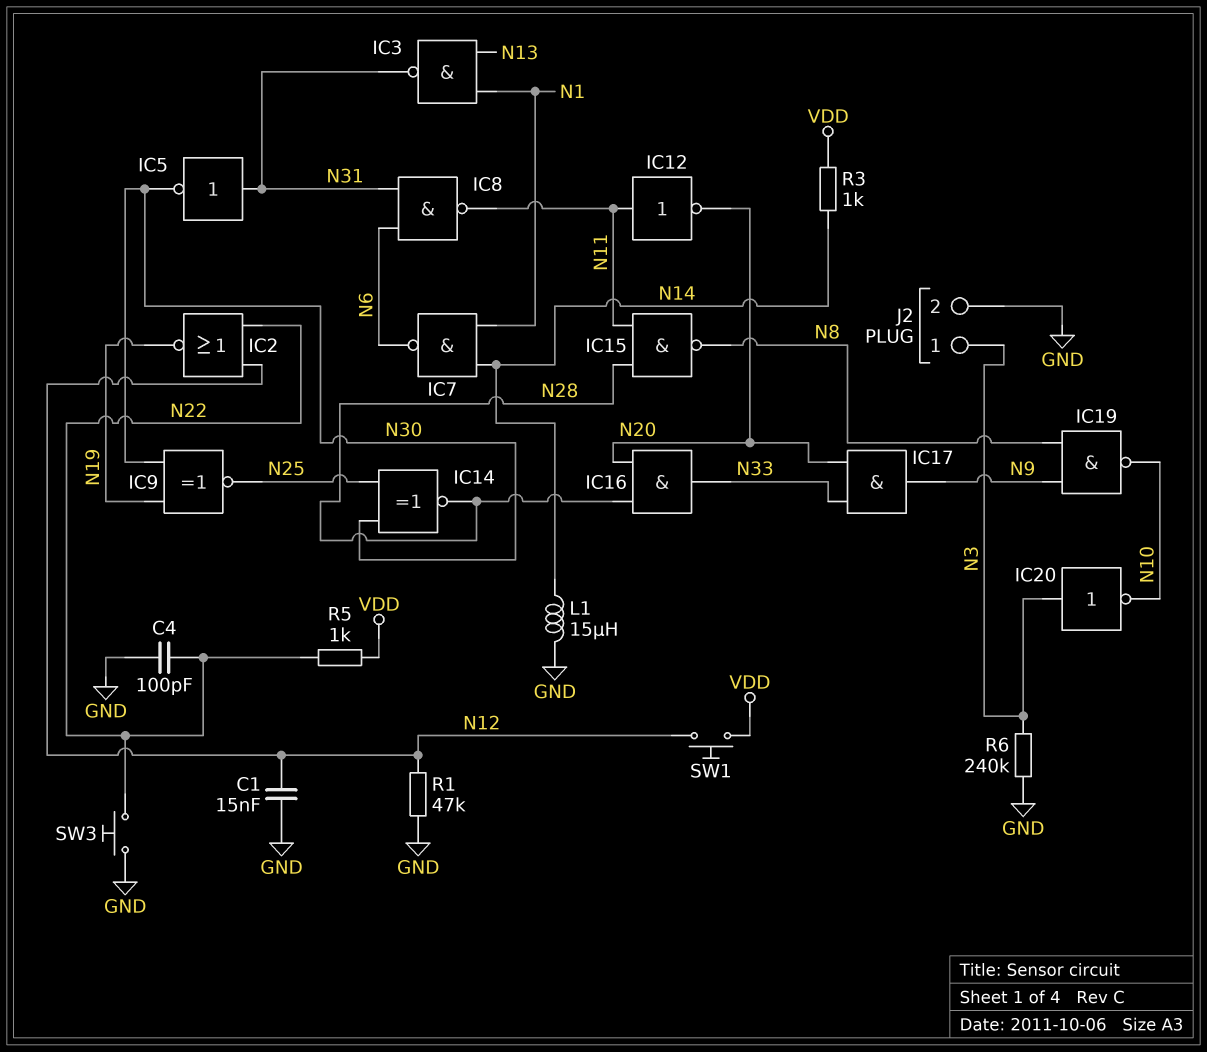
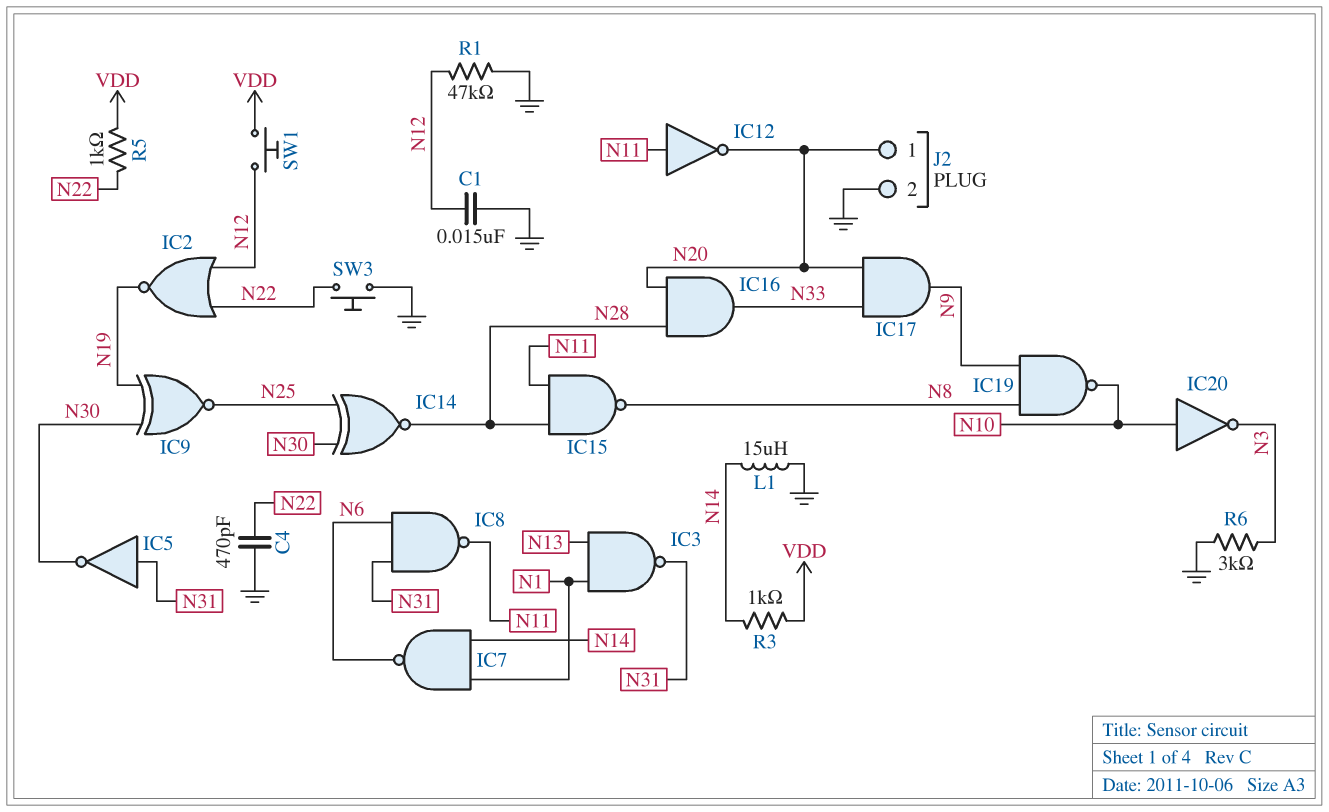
C4: 100pF (GND, N22) -> 470pF (GND, N22)
IC20: NOT (in N3, out N10) -> NOT (in N10, out N3)
J2 pin 1: N3 -> N20
R6: 240k (GND, N3) -> 3k (GND, N3)

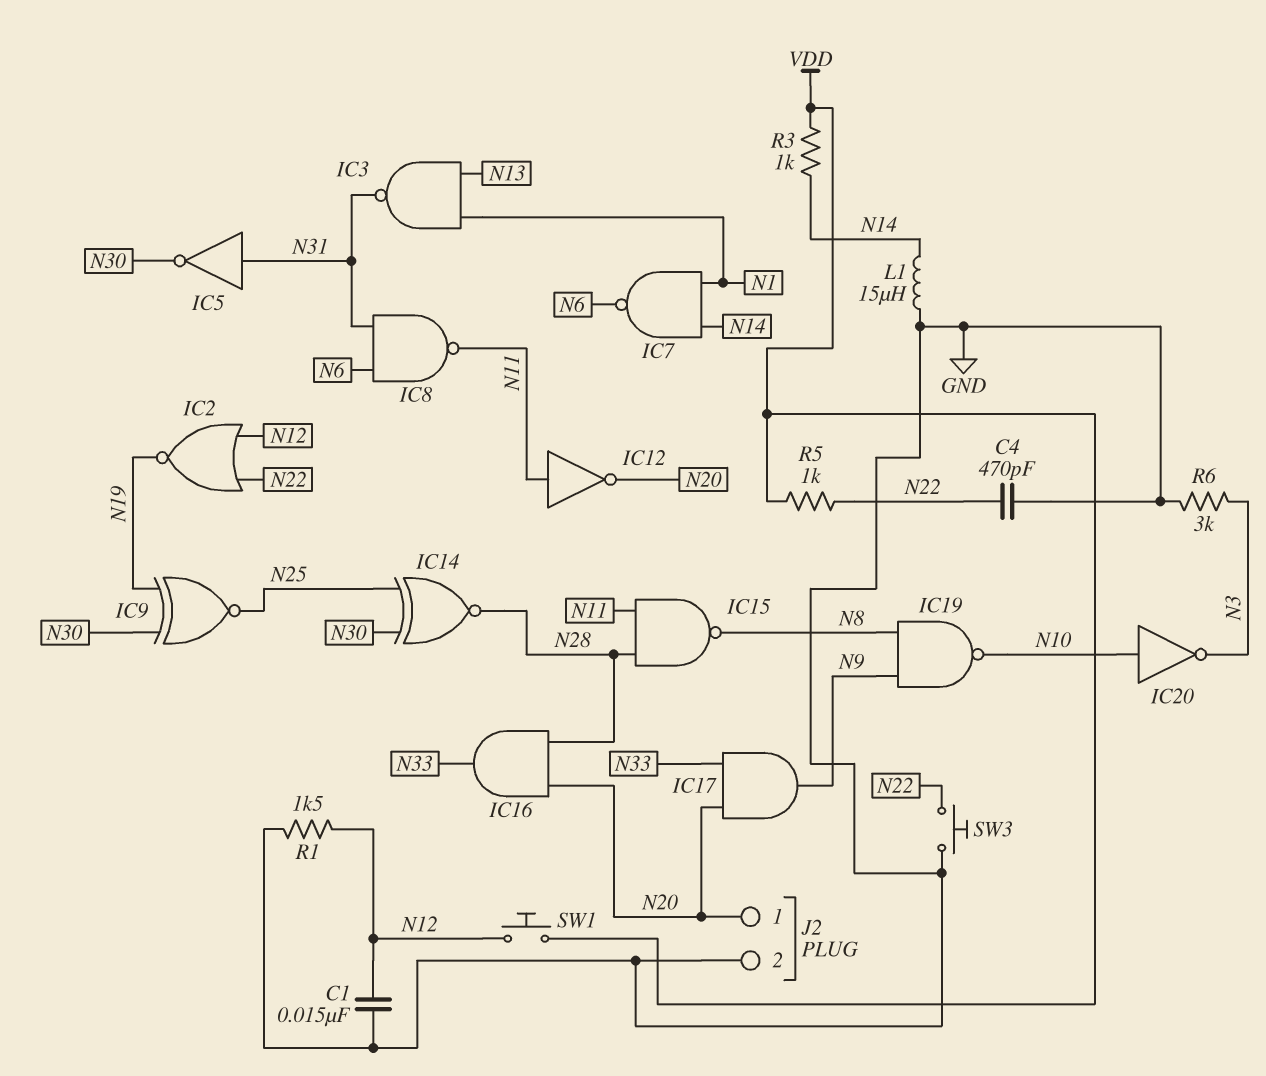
R1: 47k (GND, N12) -> 1.5k (GND, N12)

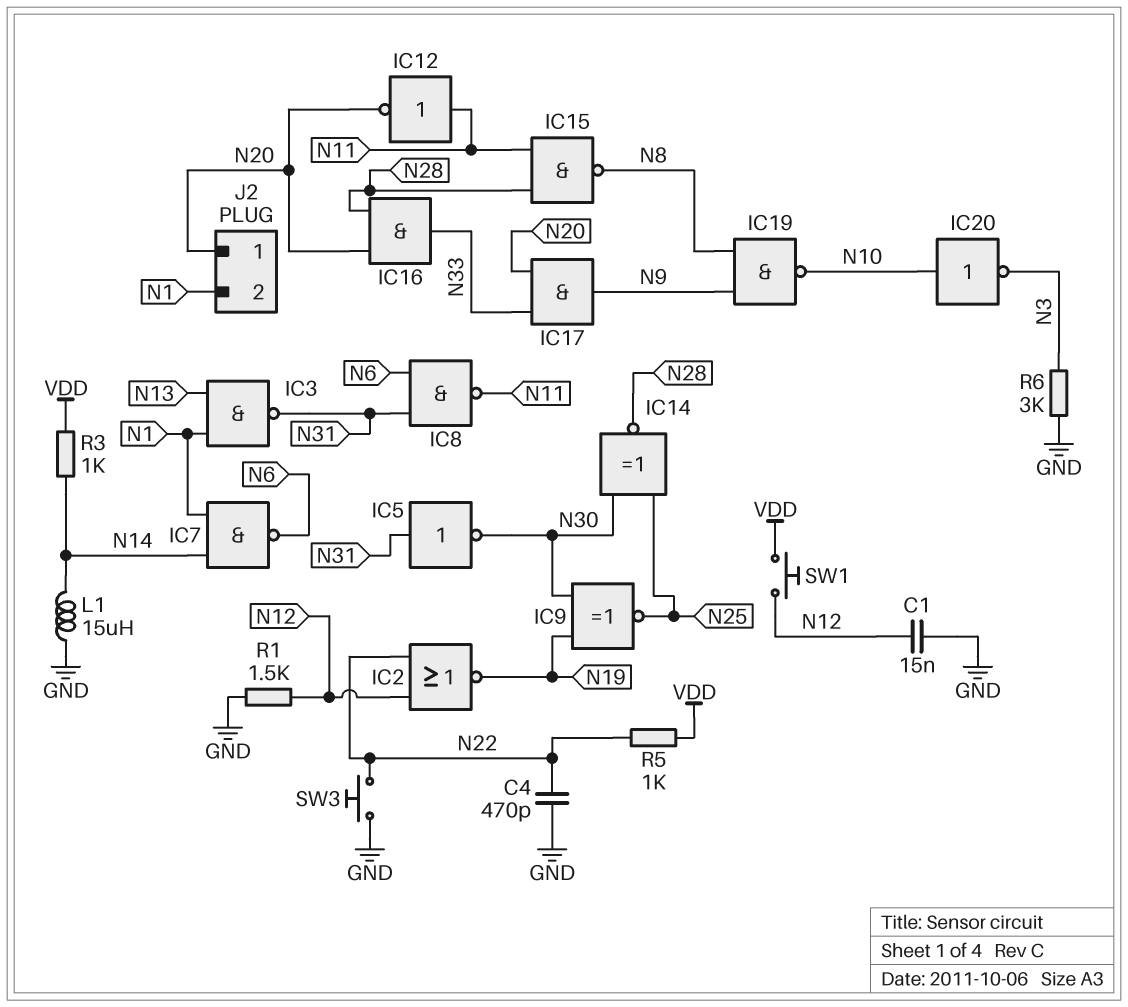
J2 pin 2: GND -> N1

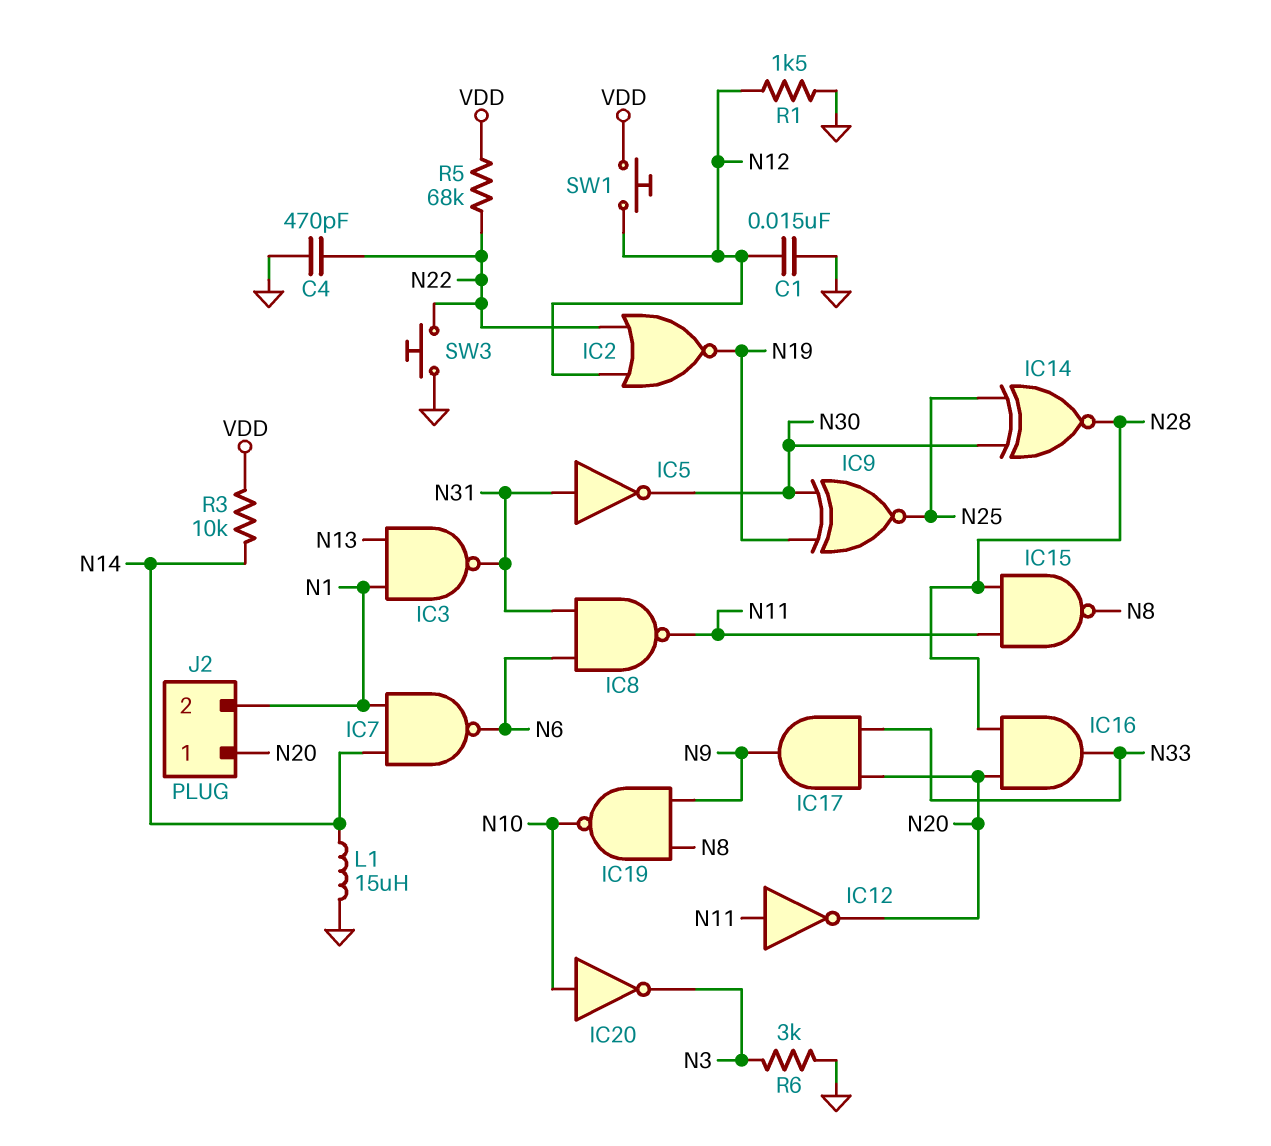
R3: 1k (N14, VDD) -> 10k (N14, VDD)
R5: 1k (N22, VDD) -> 68k (N22, VDD)

